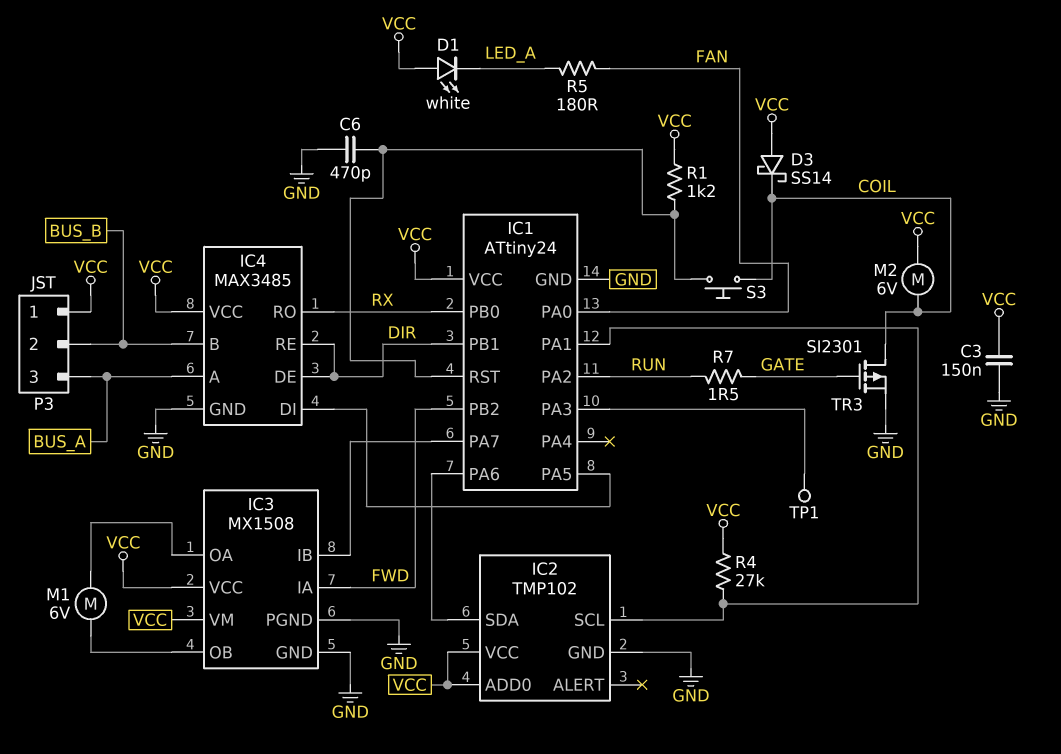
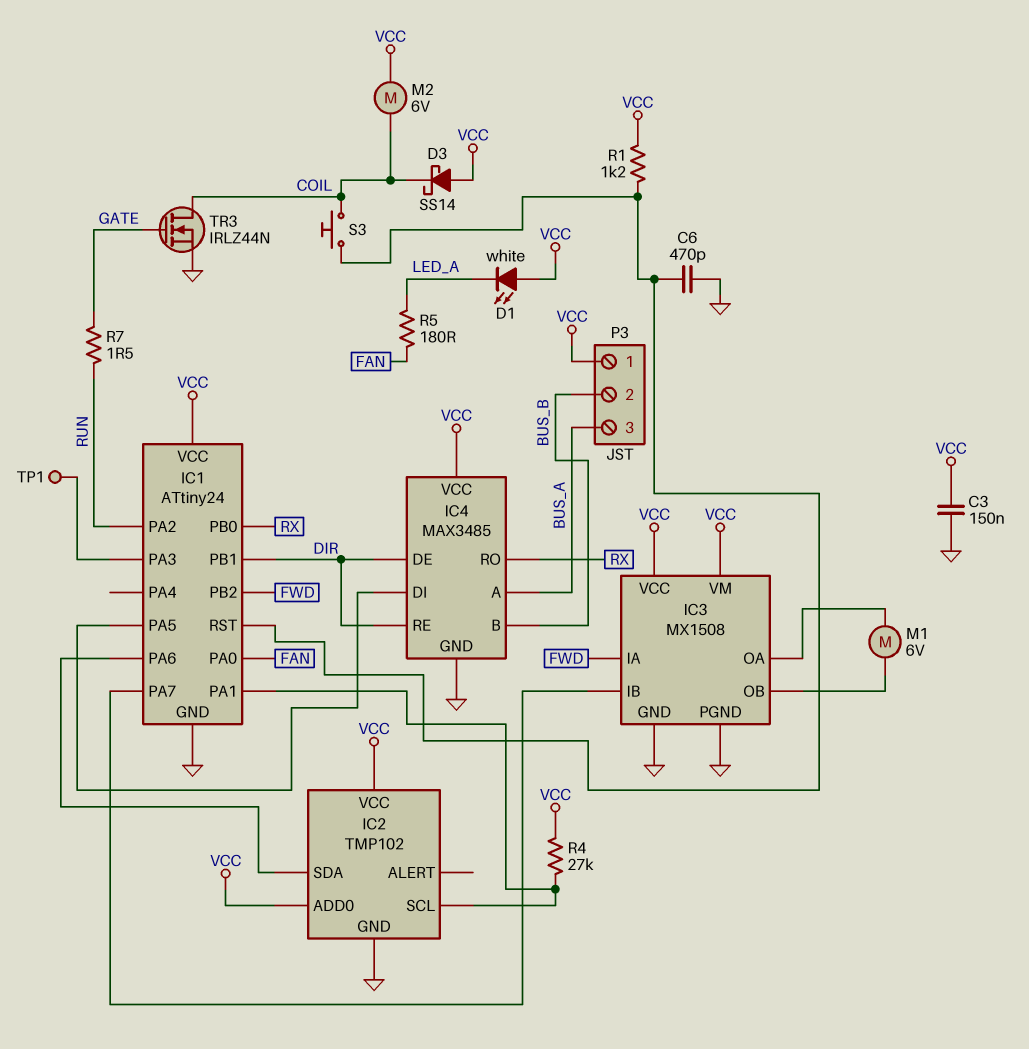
TR3: PMOS SI2301 (G GATE, D COIL, S GND) -> NMOS IRLZ44N (G GATE, D COIL, S GND)

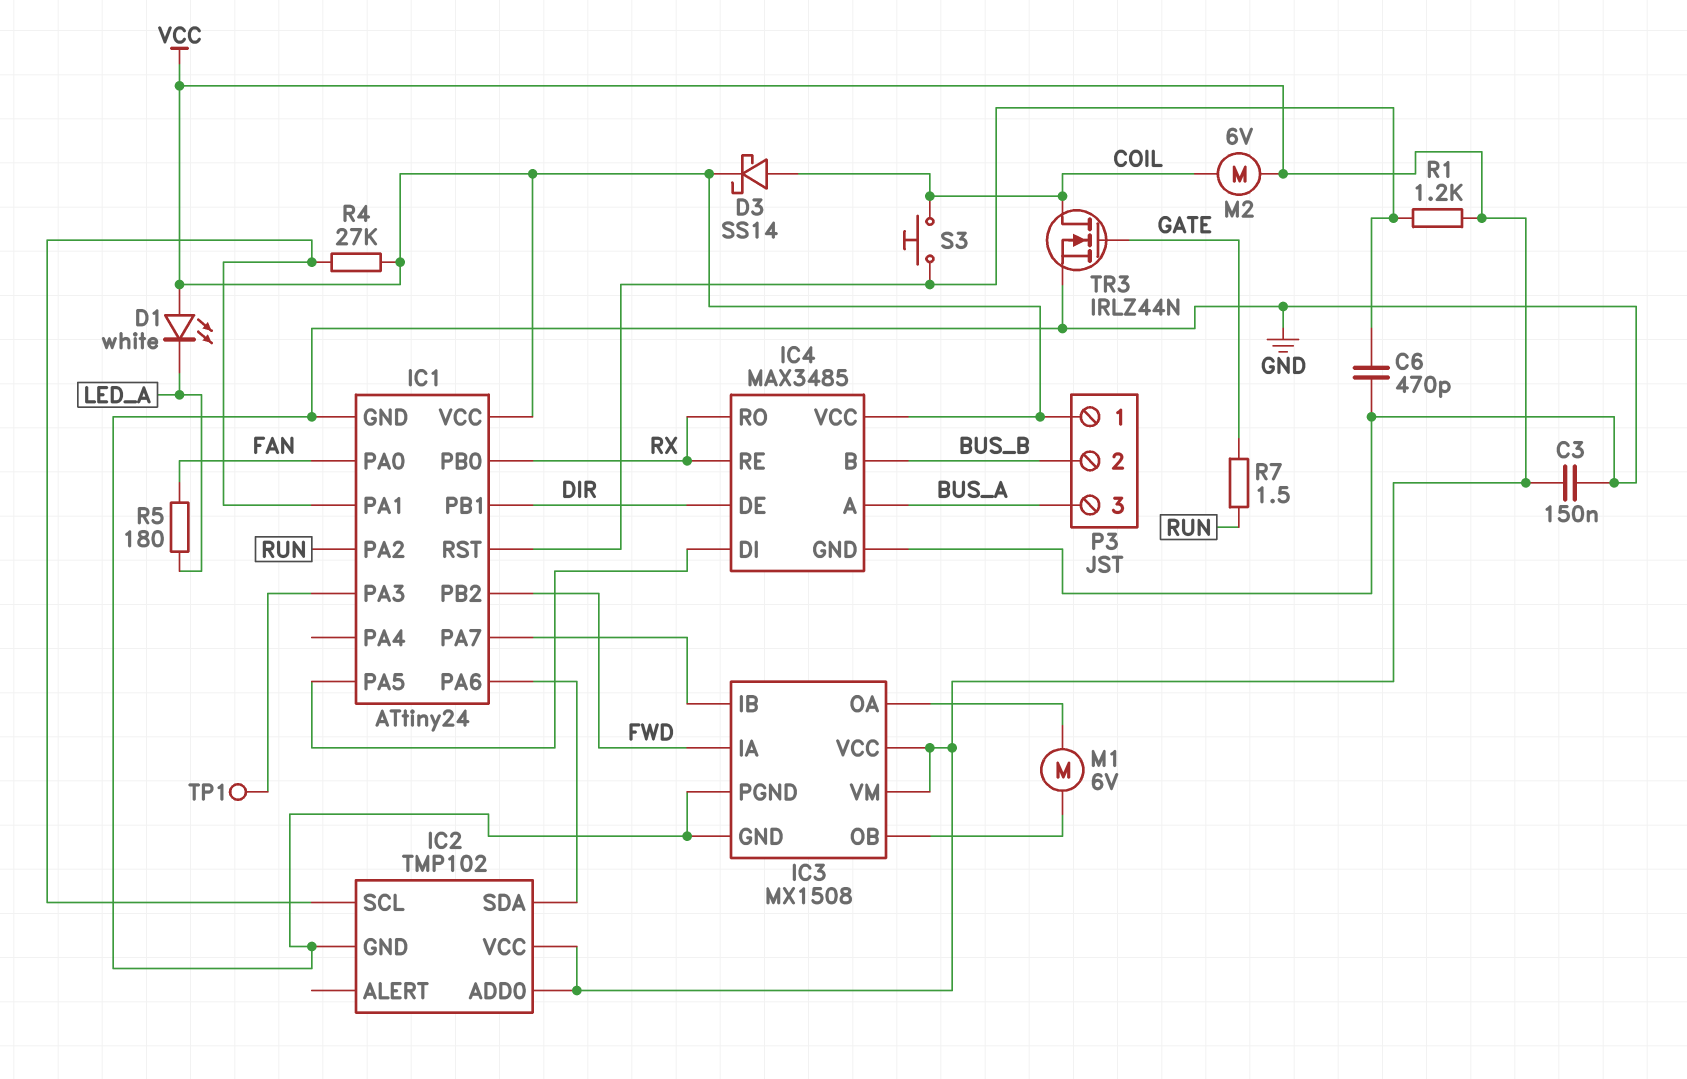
D3: schottky SS14 (A VCC, K COIL) -> schottky SS14 (A COIL, K VCC)
IC4 pin RE: DIR -> RX

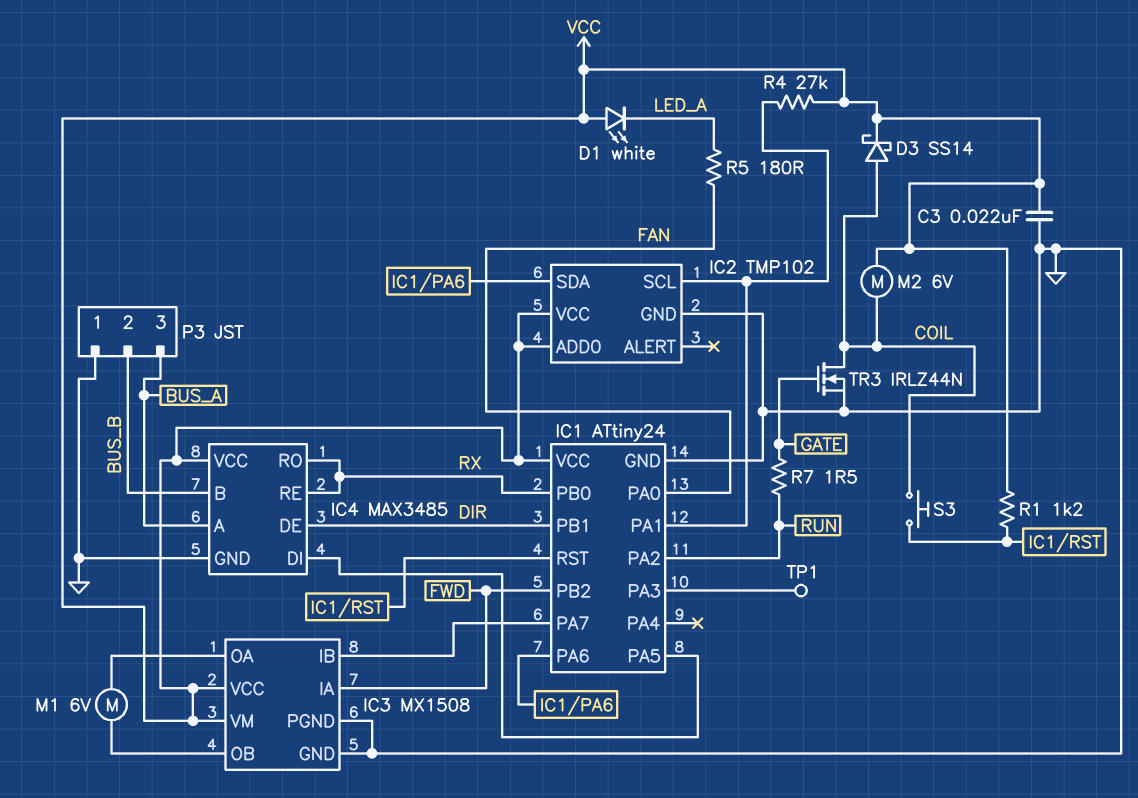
C3: 150nF (GND, VCC) -> 22nF (GND, VCC)
C6: 470pF (GND, IC1/RST) -> none
P3 pin 1: VCC -> GND

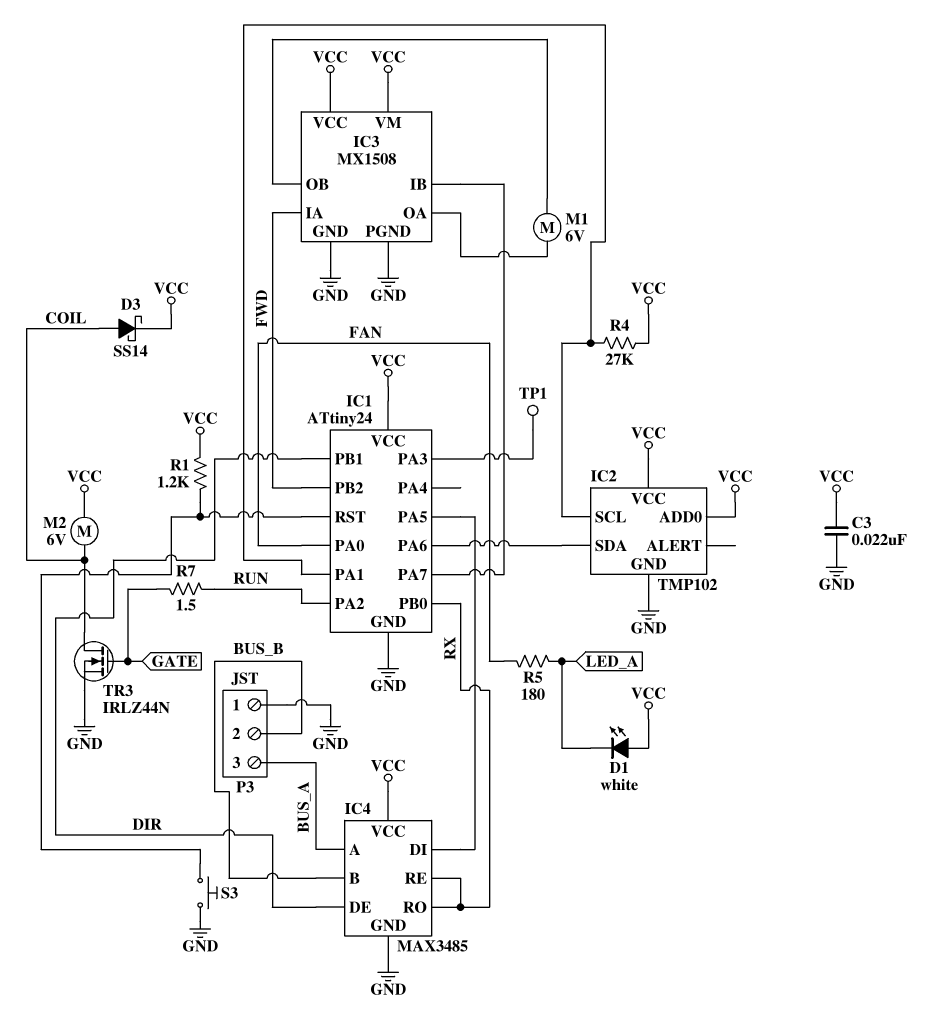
S3: button (COIL, IC1/RST) -> button (GND, IC1/RST)

